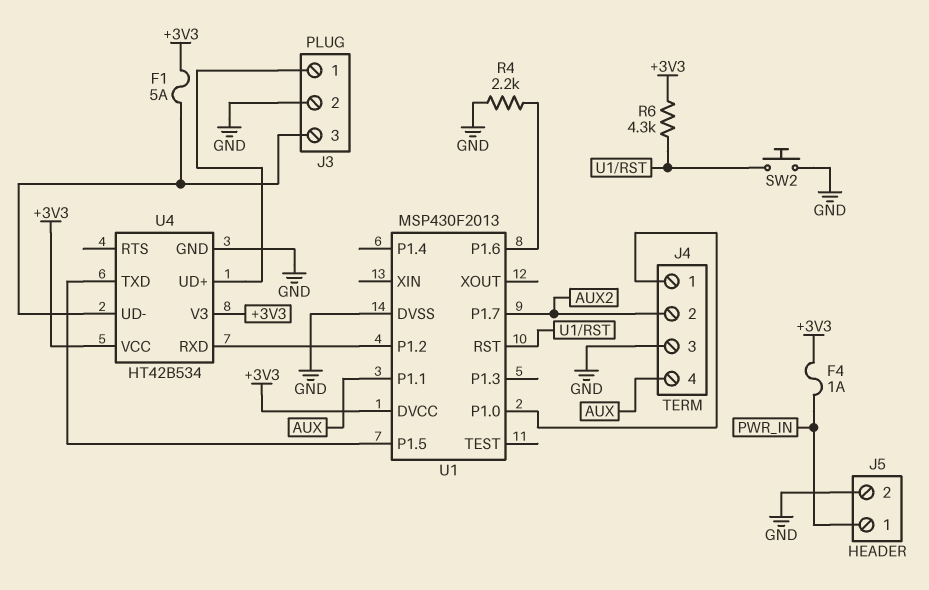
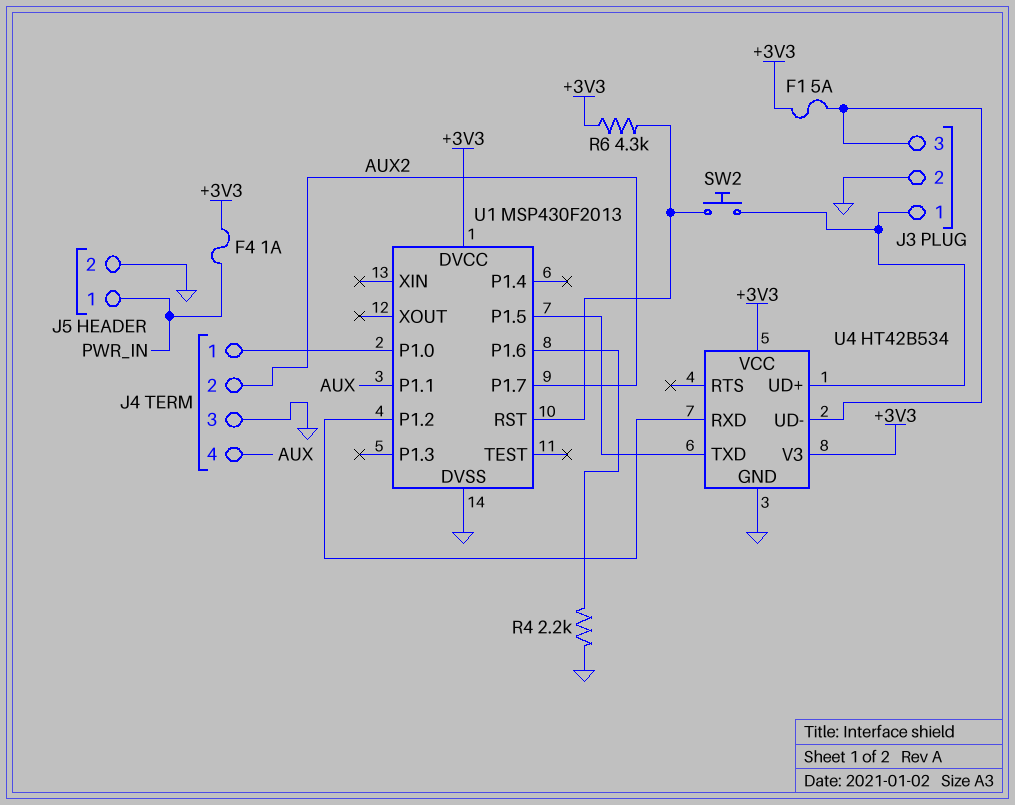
SW2: button (GND, U1/RST) -> button (J3/1, U1/RST)

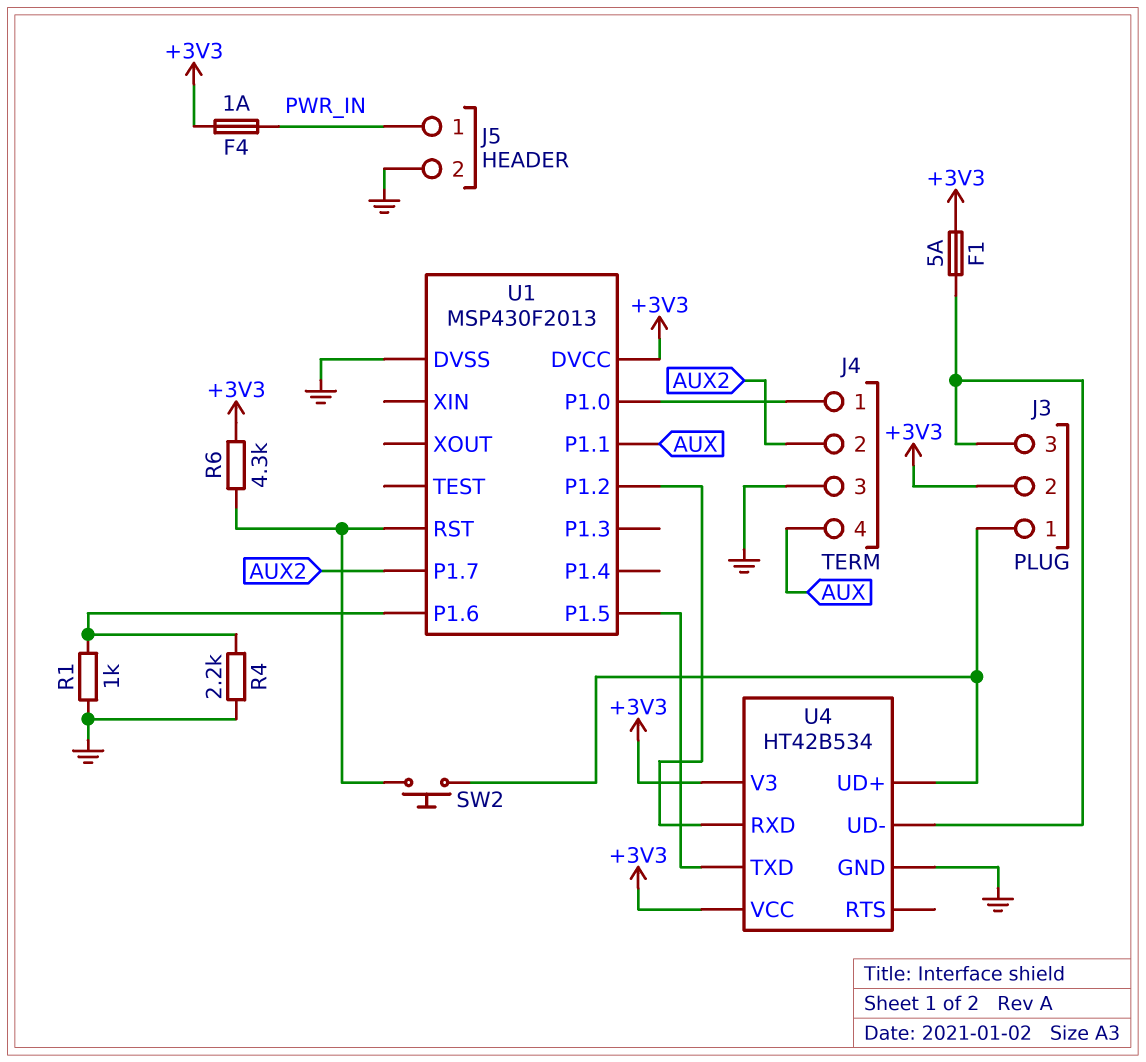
J3 pin 2: GND -> +3V3
R1: none -> 1k (GND, U1/P1.6)

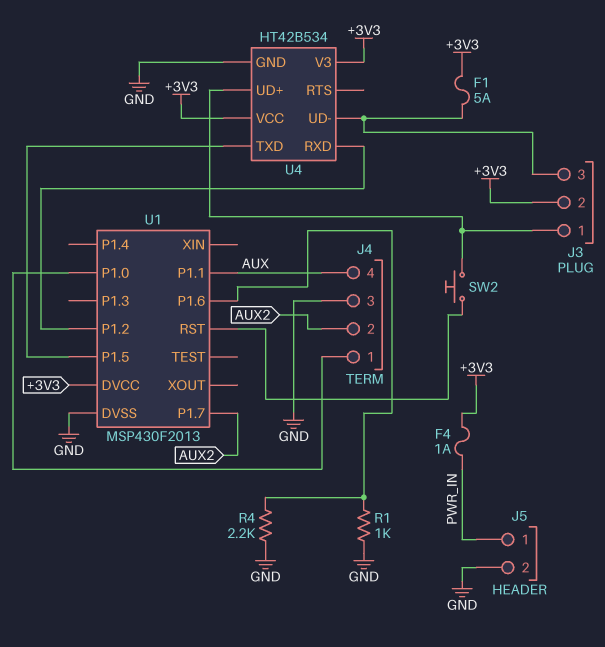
R6: 4.3k (+3V3, U1/RST) -> none

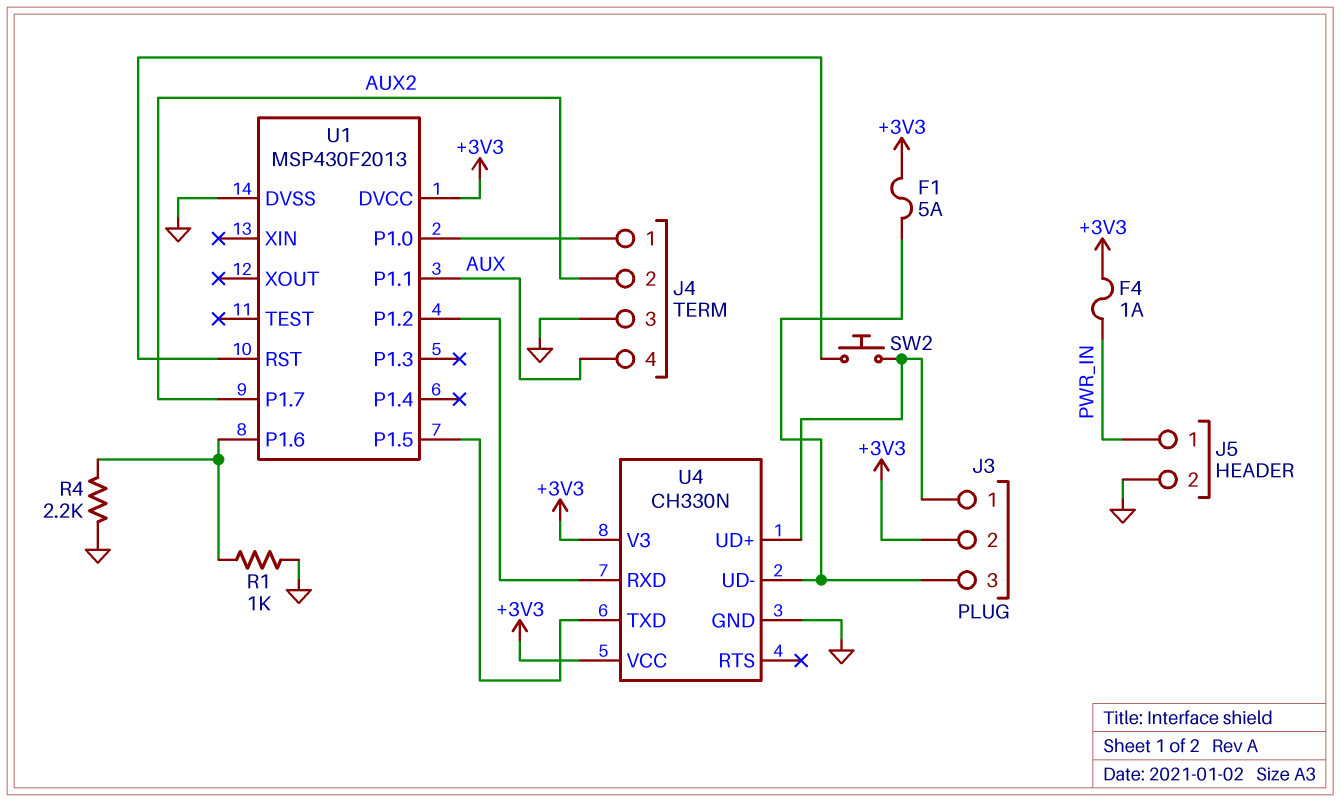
U4: HT42B534 -> CH330N

